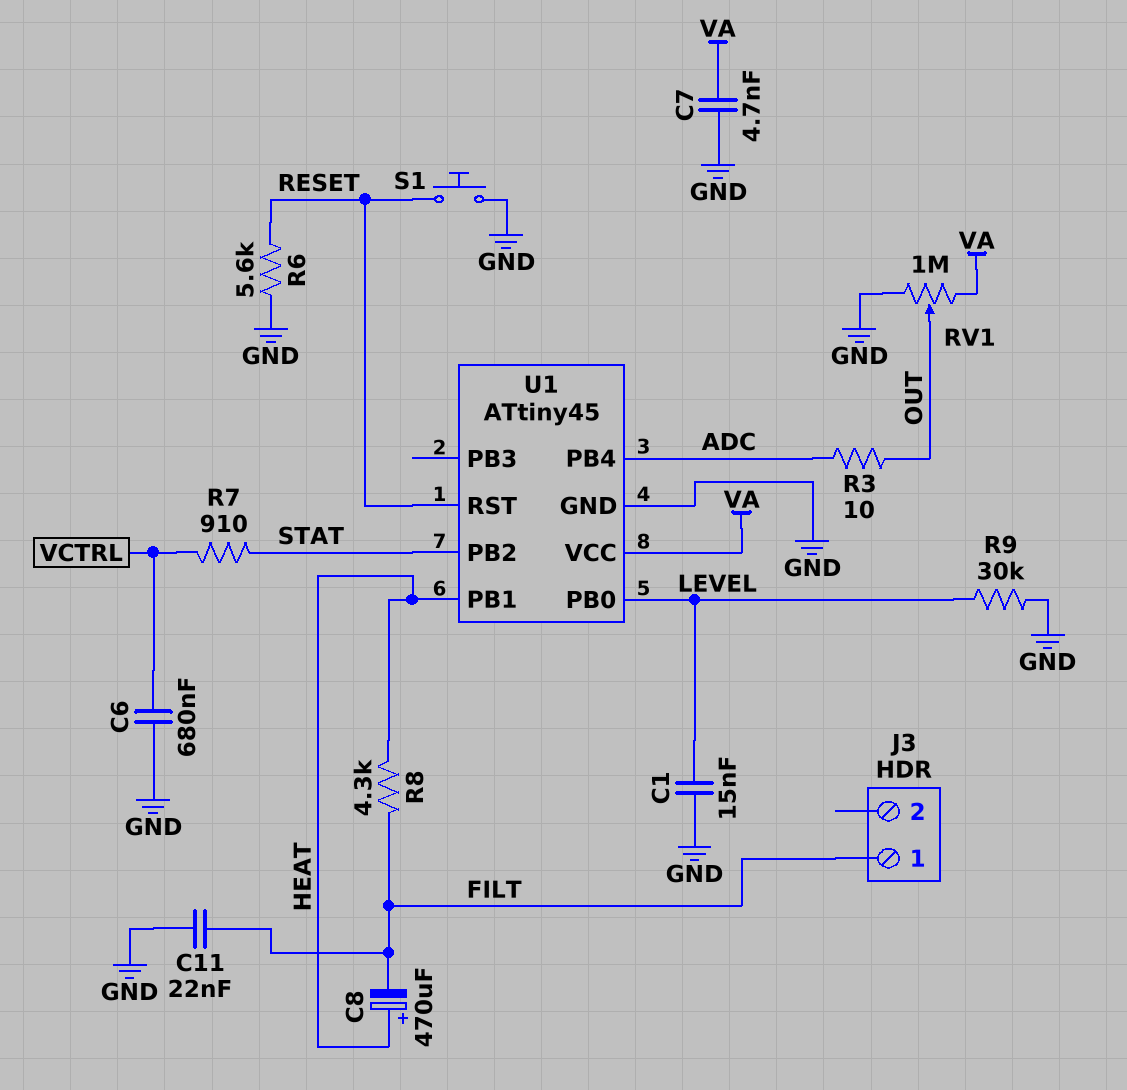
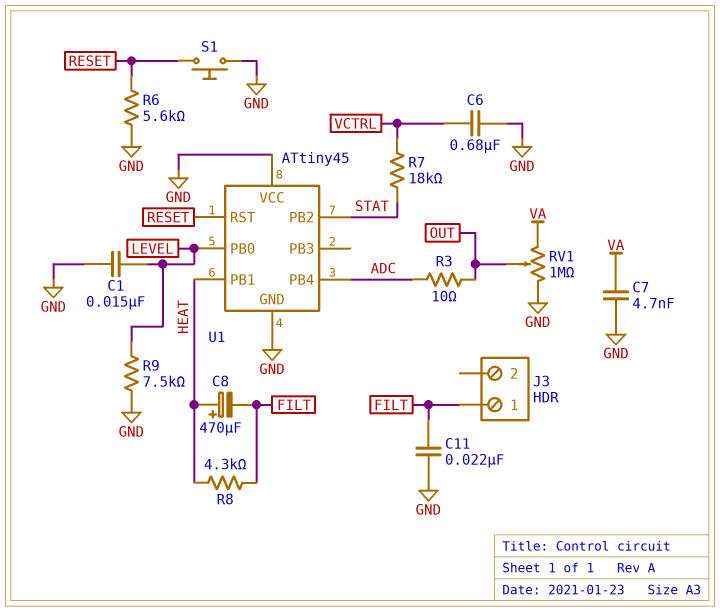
R7: 910 (STAT, VCTRL) -> 18k (STAT, VCTRL)
R9: 30k (GND, LEVEL) -> 7.5k (GND, LEVEL)
U1 pin VCC: VA -> GND

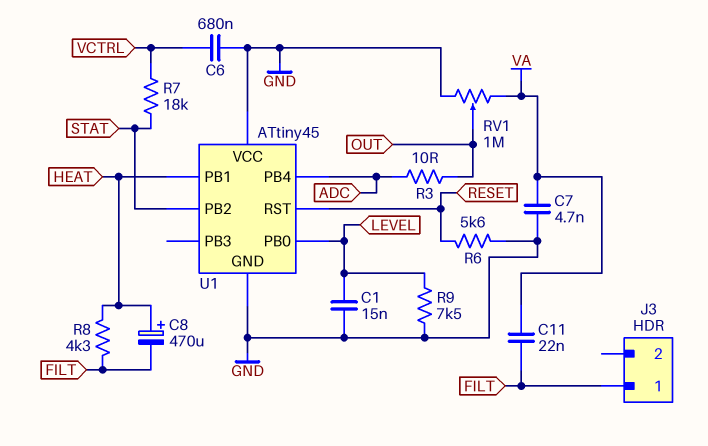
C11: 22nF (FILT, GND) -> 22nF (FILT, VA)
S1: button (GND, RESET) -> none

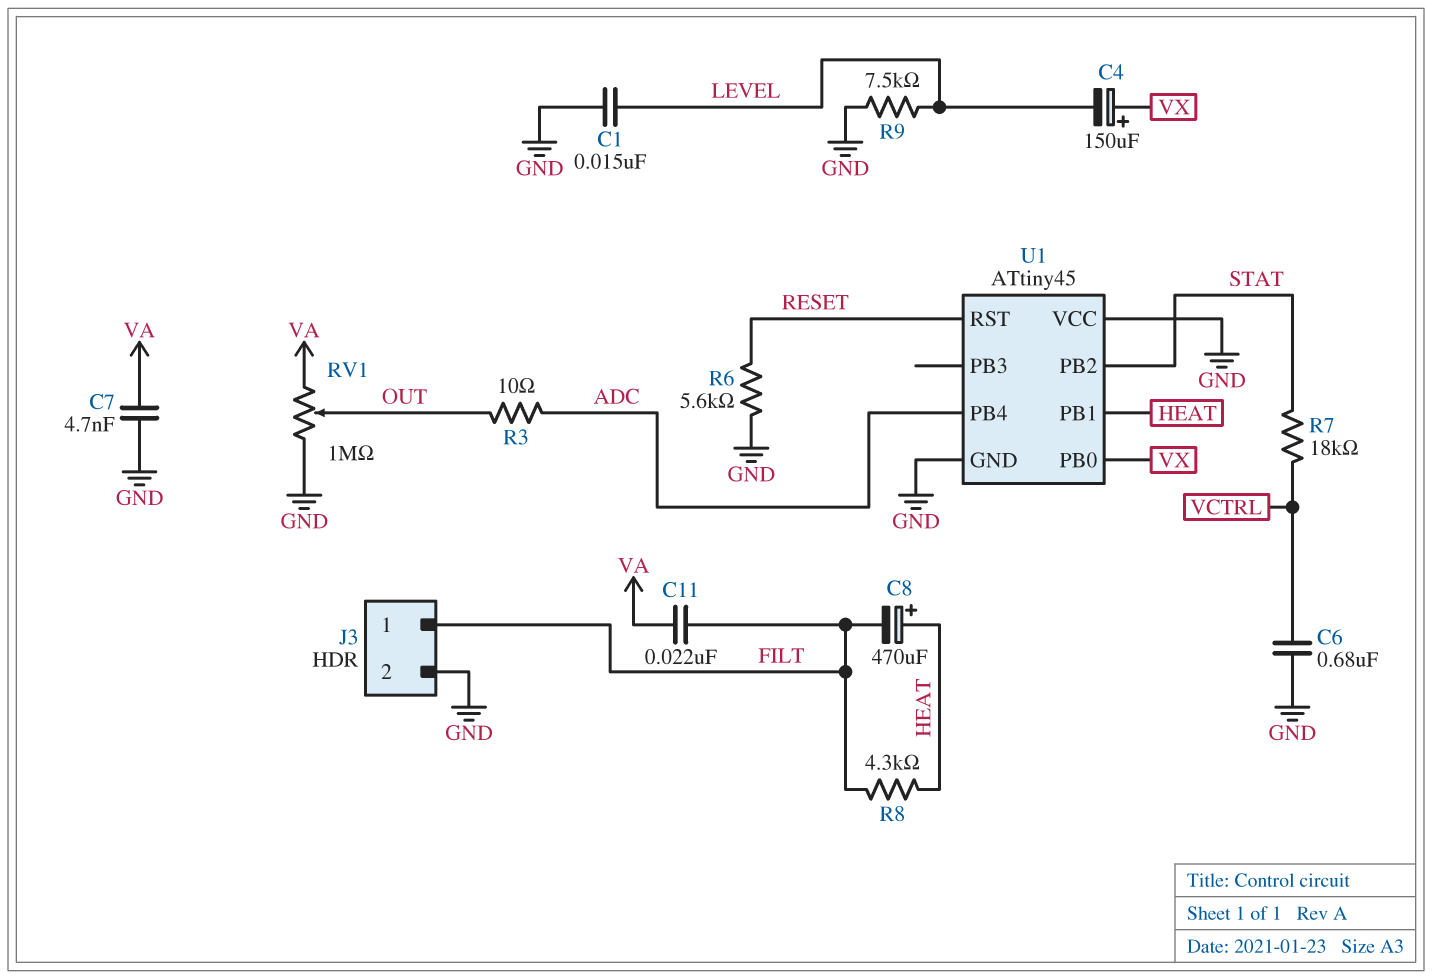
C4: none -> 150uF (plus VX, minus LEVEL)
J3 pin 2: none -> GND
U1 pin PB0: LEVEL -> VX

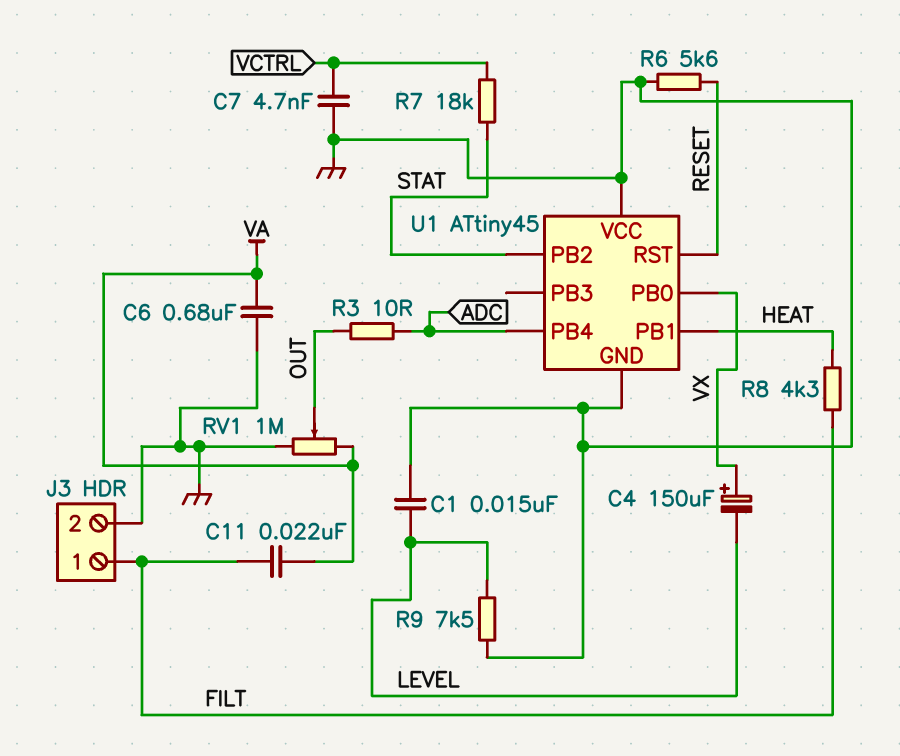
C6: 680nF (GND, VCTRL) -> 680nF (GND, VA)
C7: 4.7nF (GND, VA) -> 4.7nF (GND, VCTRL)
C8: 470uF (plus HEAT, minus FILT) -> none

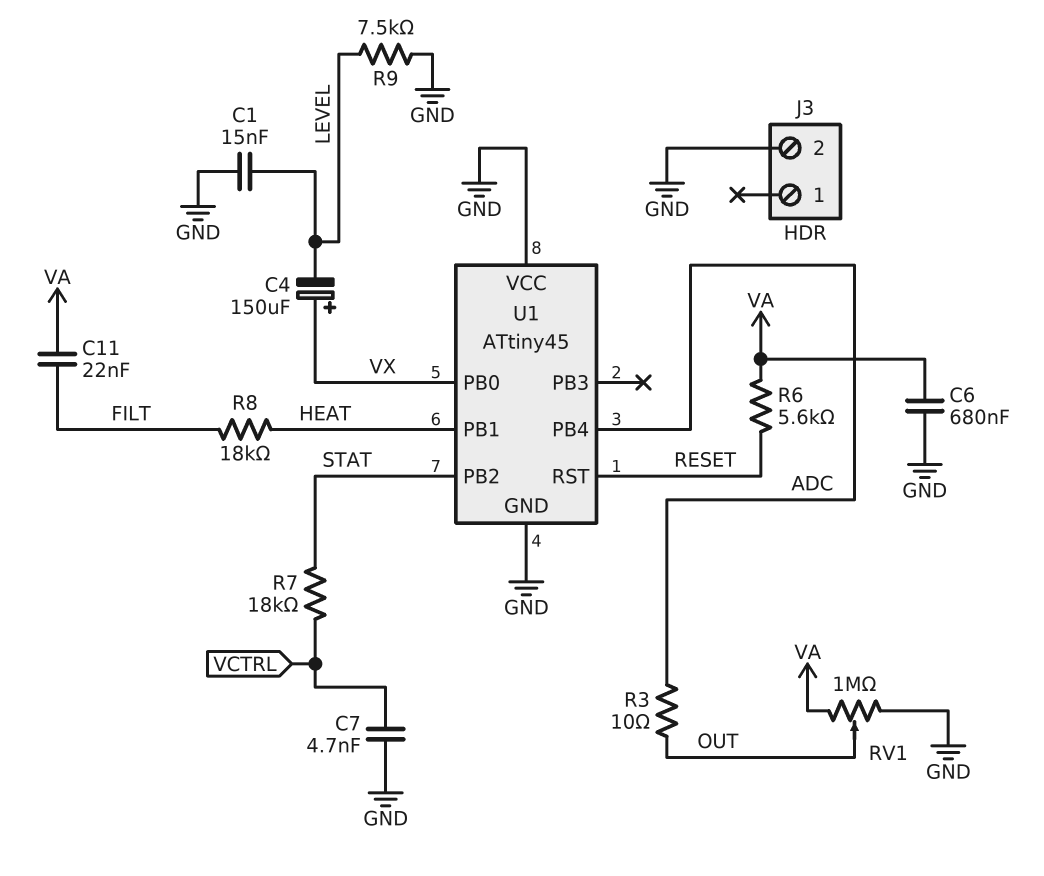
J3 pin 1: FILT -> none
R6: 5.6k (GND, RESET) -> 5.6k (RESET, VA)
R8: 4.3k (FILT, HEAT) -> 18k (FILT, HEAT)

